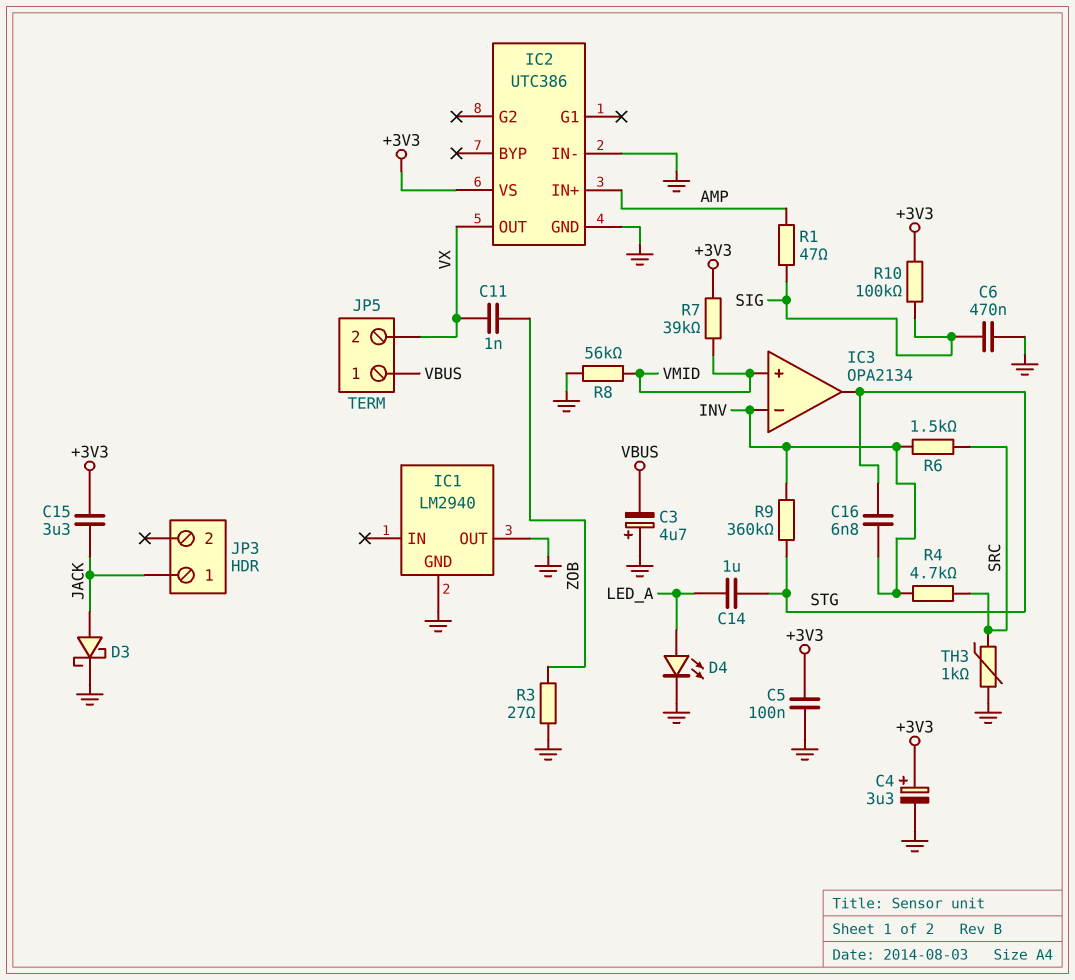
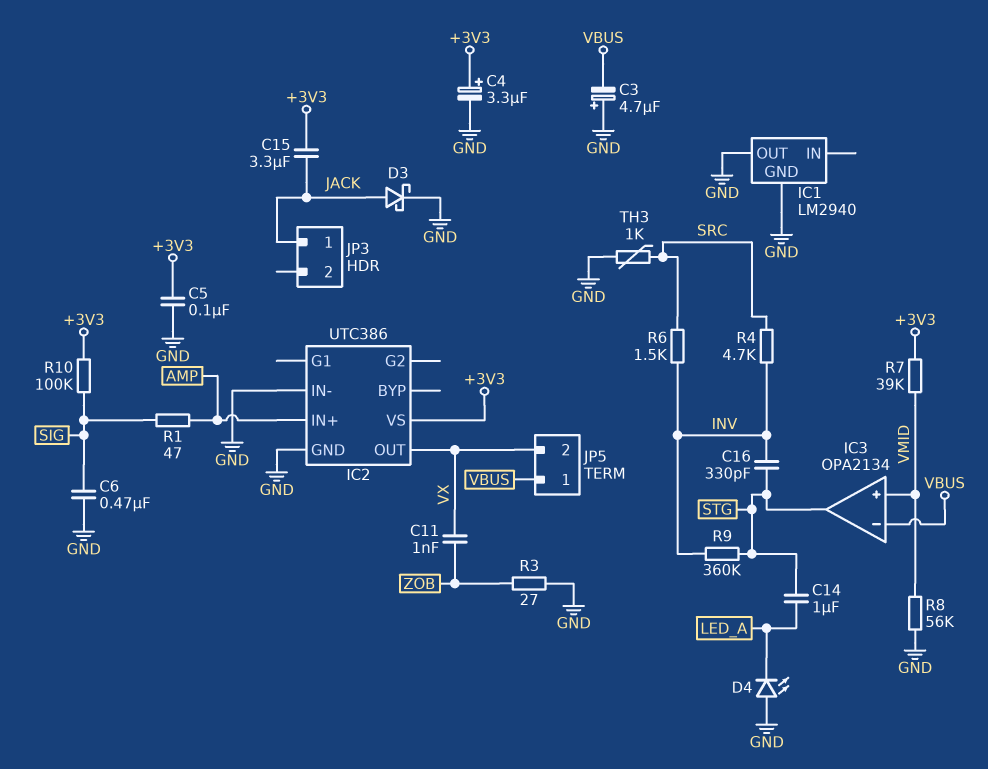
C16: 6.8nF (INV, STG) -> 330pF (INV, STG)
D4: LED (A LED_A, K GND) -> LED (A GND, K LED_A)
IC3 pin in-: INV -> VBUS

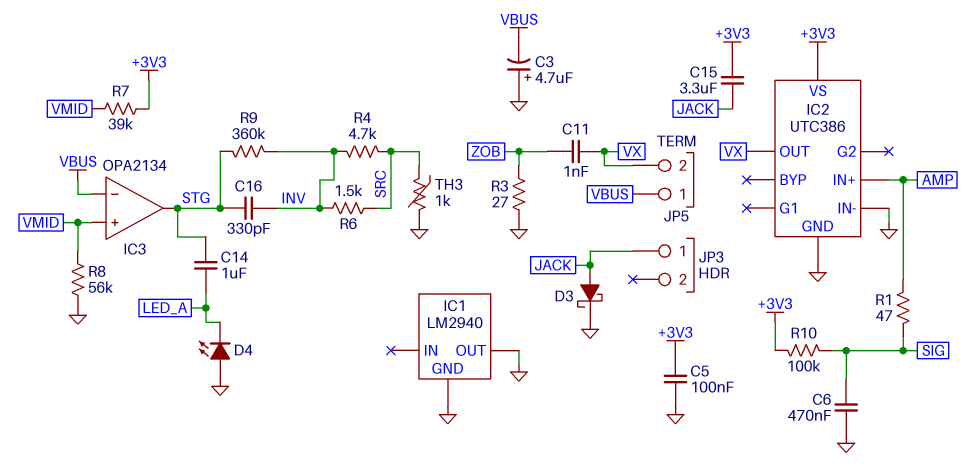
C4: 3.3uF (plus +3V3, minus GND) -> none

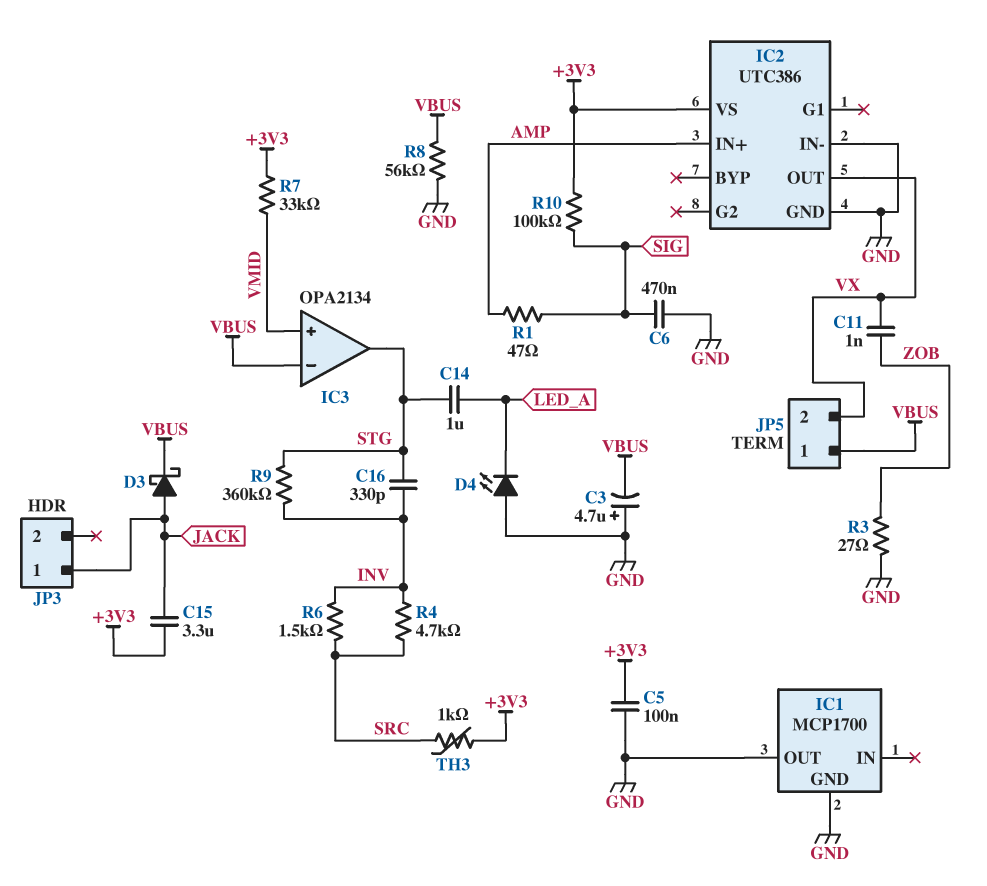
D3: schottky (A JACK, K GND) -> schottky (A JACK, K VBUS)
IC1: LM2940 -> MCP1700
R7: 39k (+3V3, VMID) -> 33k (+3V3, VMID)
R8: 56k (GND, VMID) -> 56k (GND, VBUS)
TH3: 1k (GND, SRC) -> 1k (+3V3, SRC)

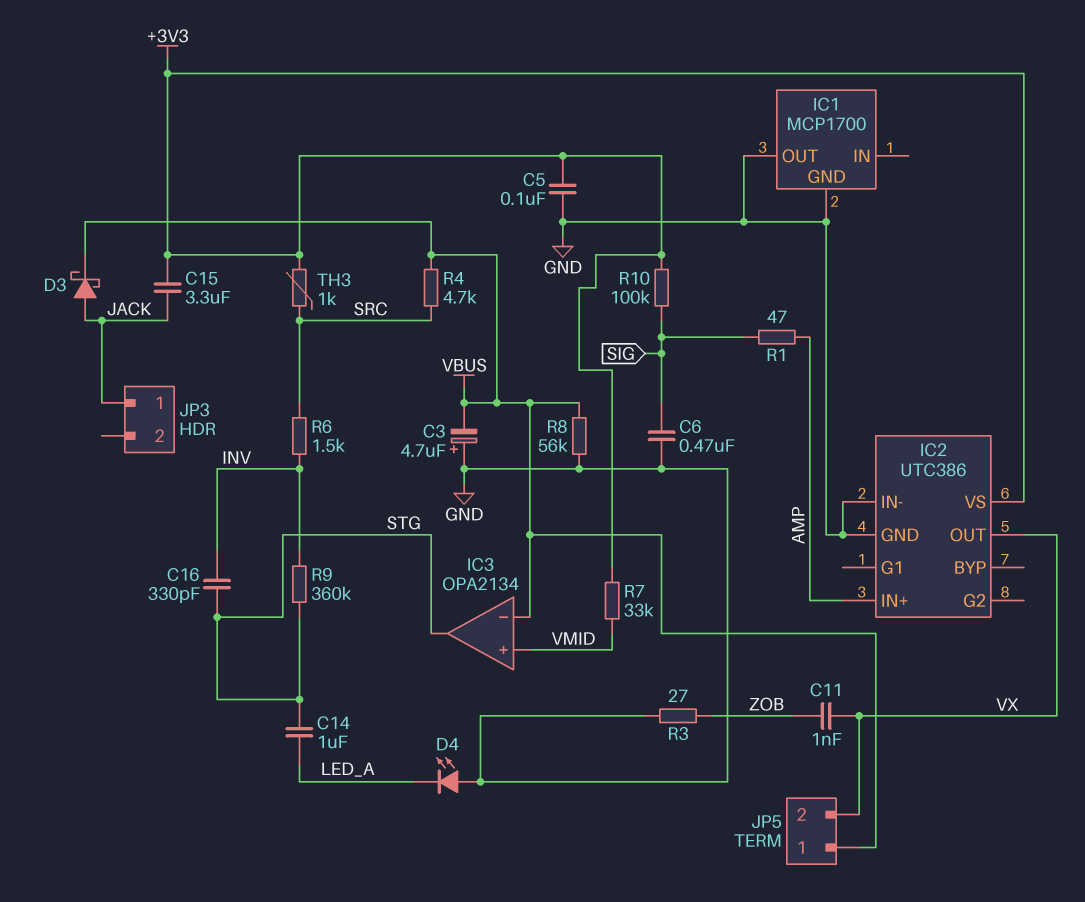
R4: 4.7k (INV, SRC) -> 4.7k (SRC, VBUS)

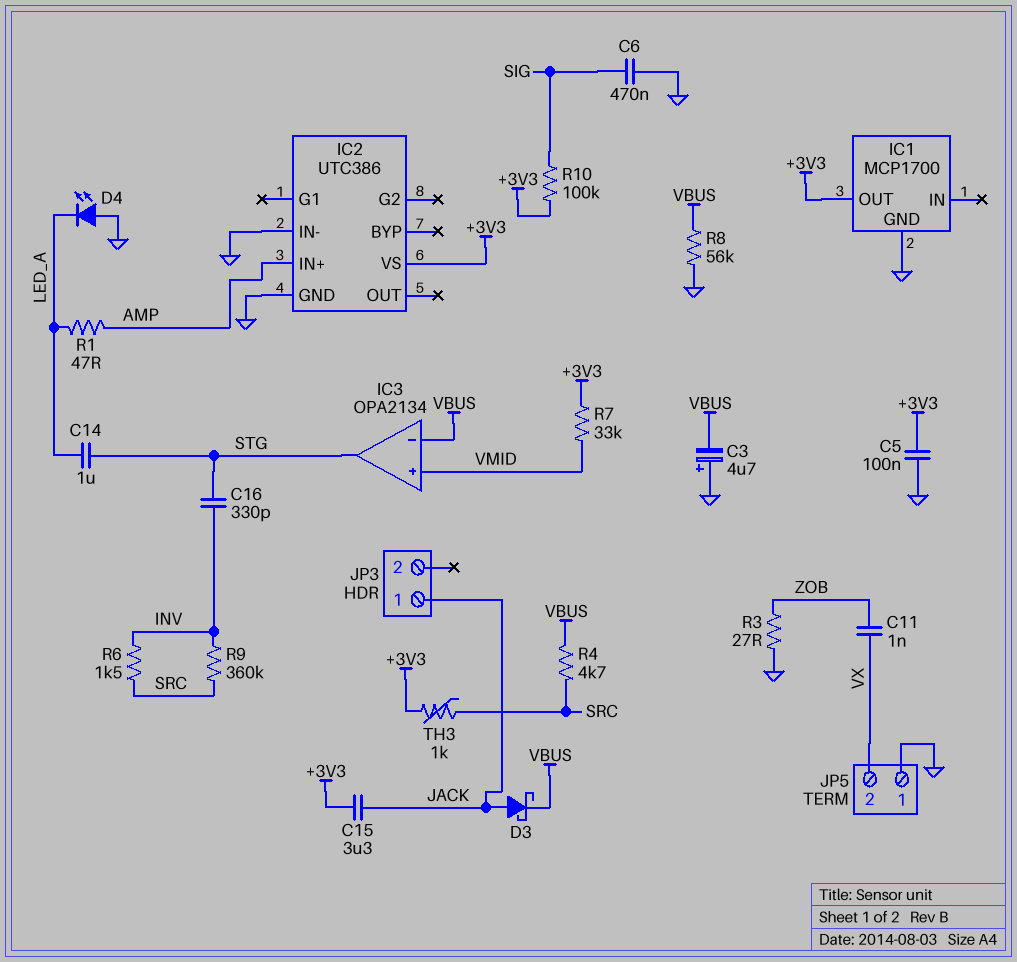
IC1 pin OUT: GND -> +3V3
IC2 pin OUT: VX -> none
JP5 pin 1: VBUS -> GND
R1: 47 (AMP, SIG) -> 47 (AMP, LED_A)
R9: 360k (INV, STG) -> 360k (INV, SRC)

